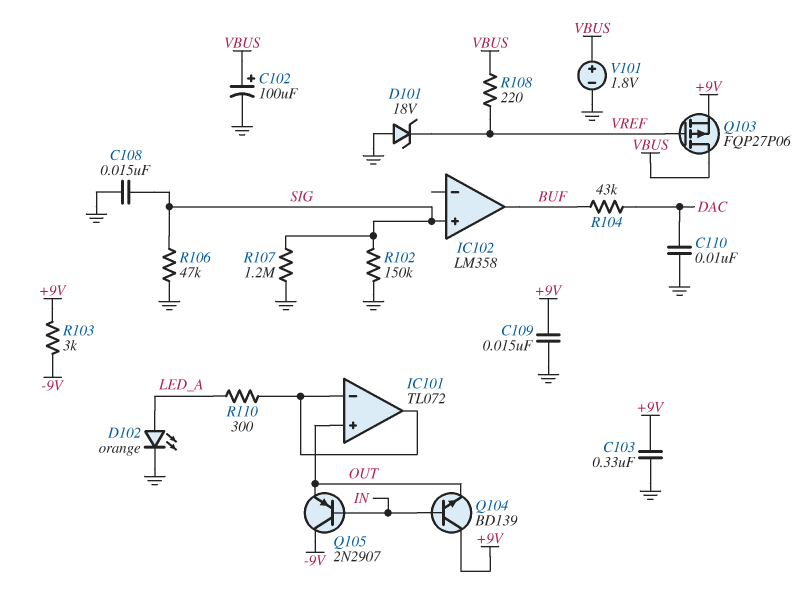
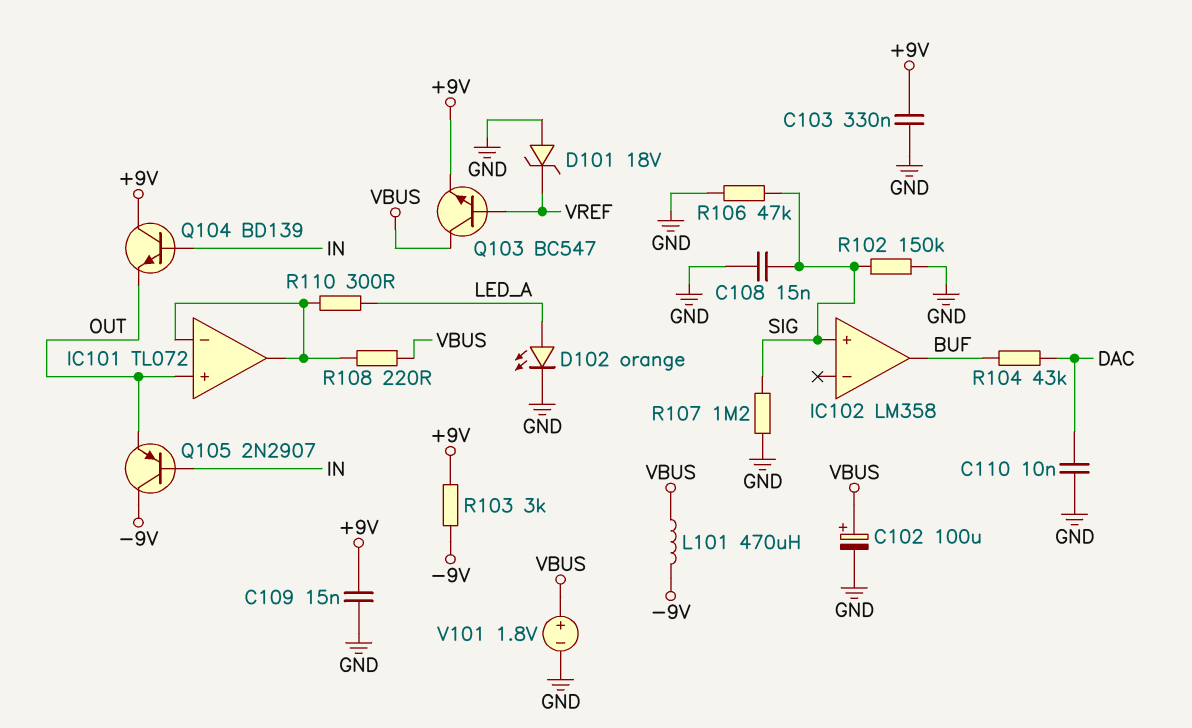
L101: none -> 470uH (-9V, VBUS)
Q103: PMOS FQP27P06 (G VREF, D VBUS, S +9V) -> NPN BC547 (B VREF, C VBUS, E +9V)
R108: 220 (VBUS, VREF) -> 220 (IC101/in-, VBUS)

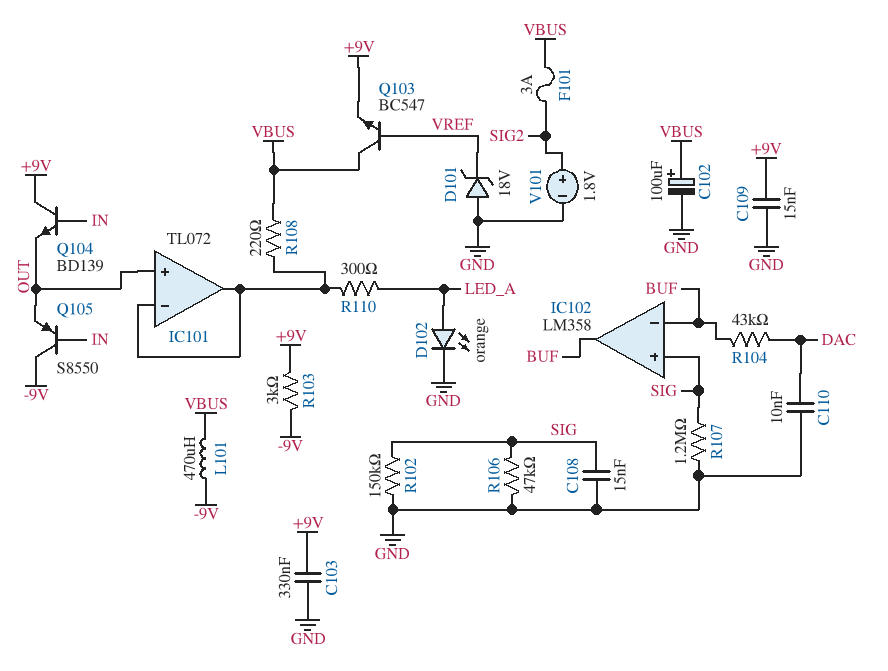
F101: none -> 3A (SIG2, VBUS)
IC102 pin in-: none -> BUF
Q105: PNP 2N2907 (B IN, C -9V, E OUT) -> PNP S8550 (B IN, C -9V, E OUT)
V101: 1.8V (plus VBUS, minus GND) -> 1.8V (plus SIG2, minus GND)

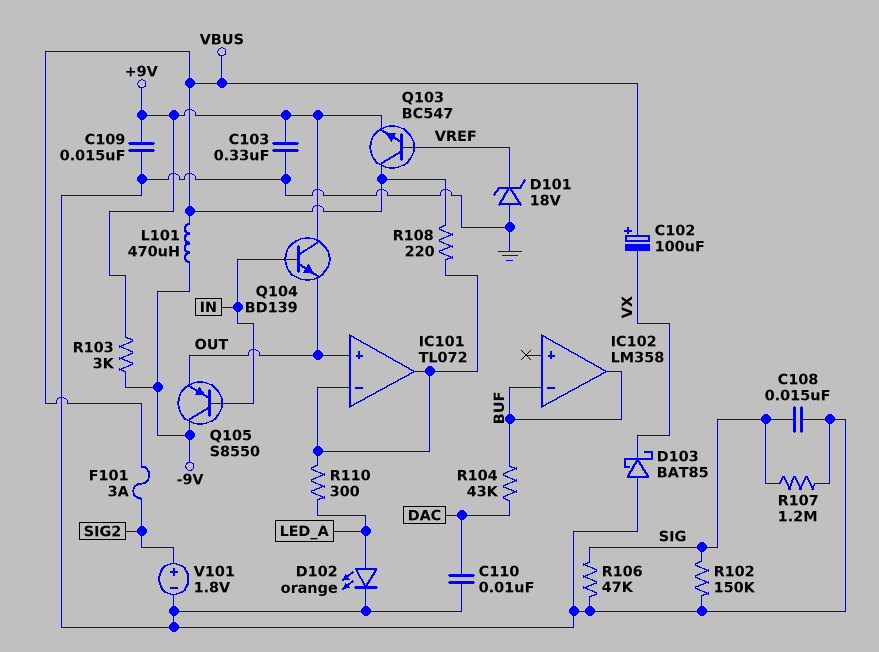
C102: 100uF (plus VBUS, minus GND) -> 100uF (plus VBUS, minus VX)
D103: none -> schottky BAT85 (A GND, K VX)
IC102 pin in+: SIG -> none

